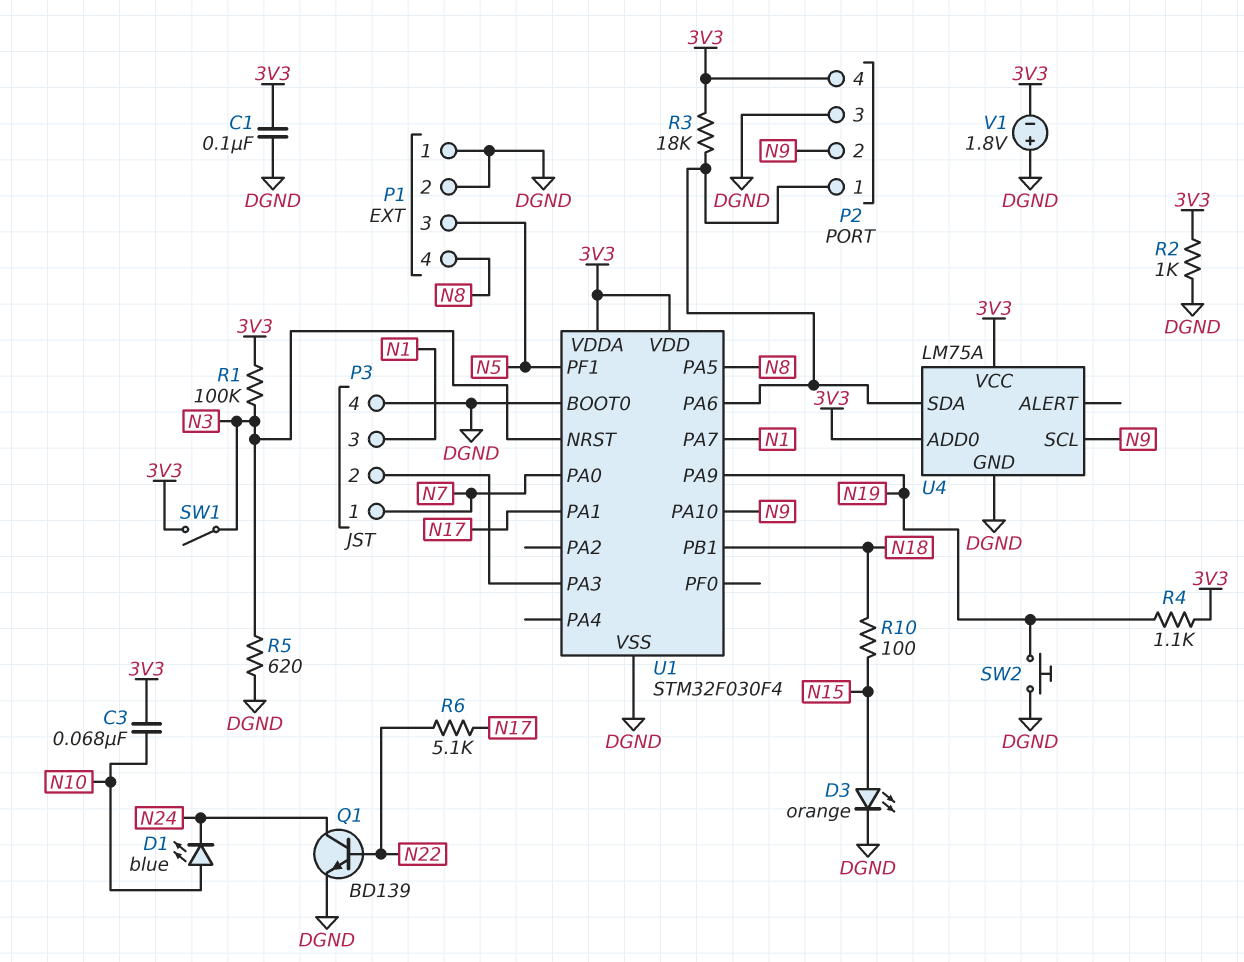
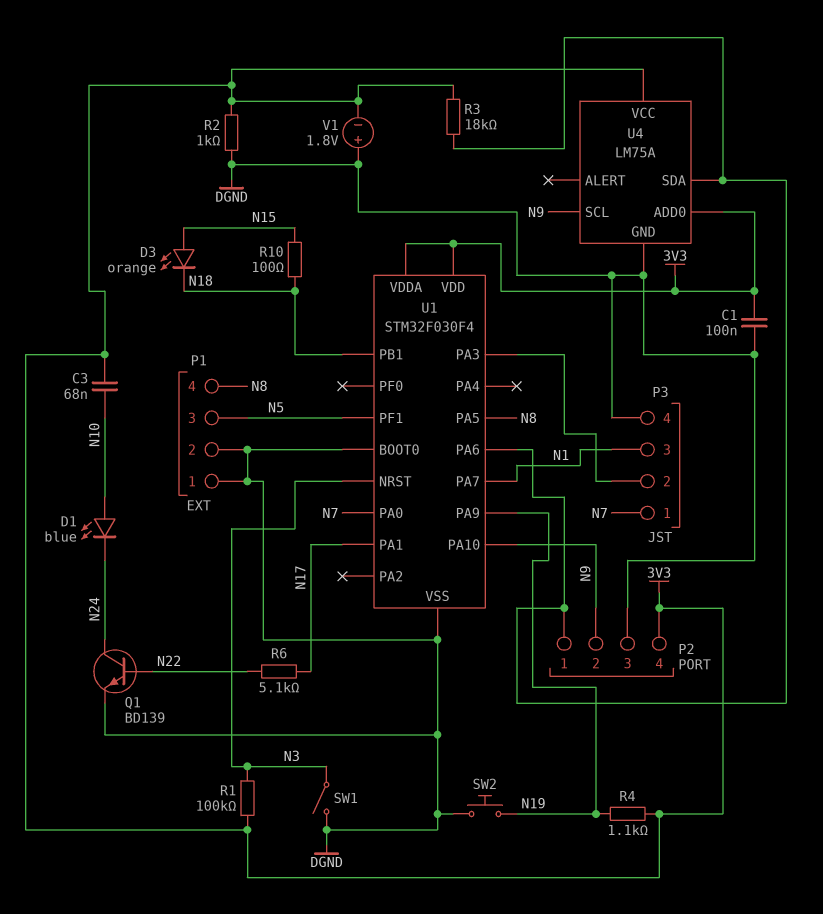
D3: LED orange (A N15, K DGND) -> LED orange (A N15, K N18)
R5: 620 (DGND, N3) -> none
SW1: switch (3V3, N3) -> switch (DGND, N3)

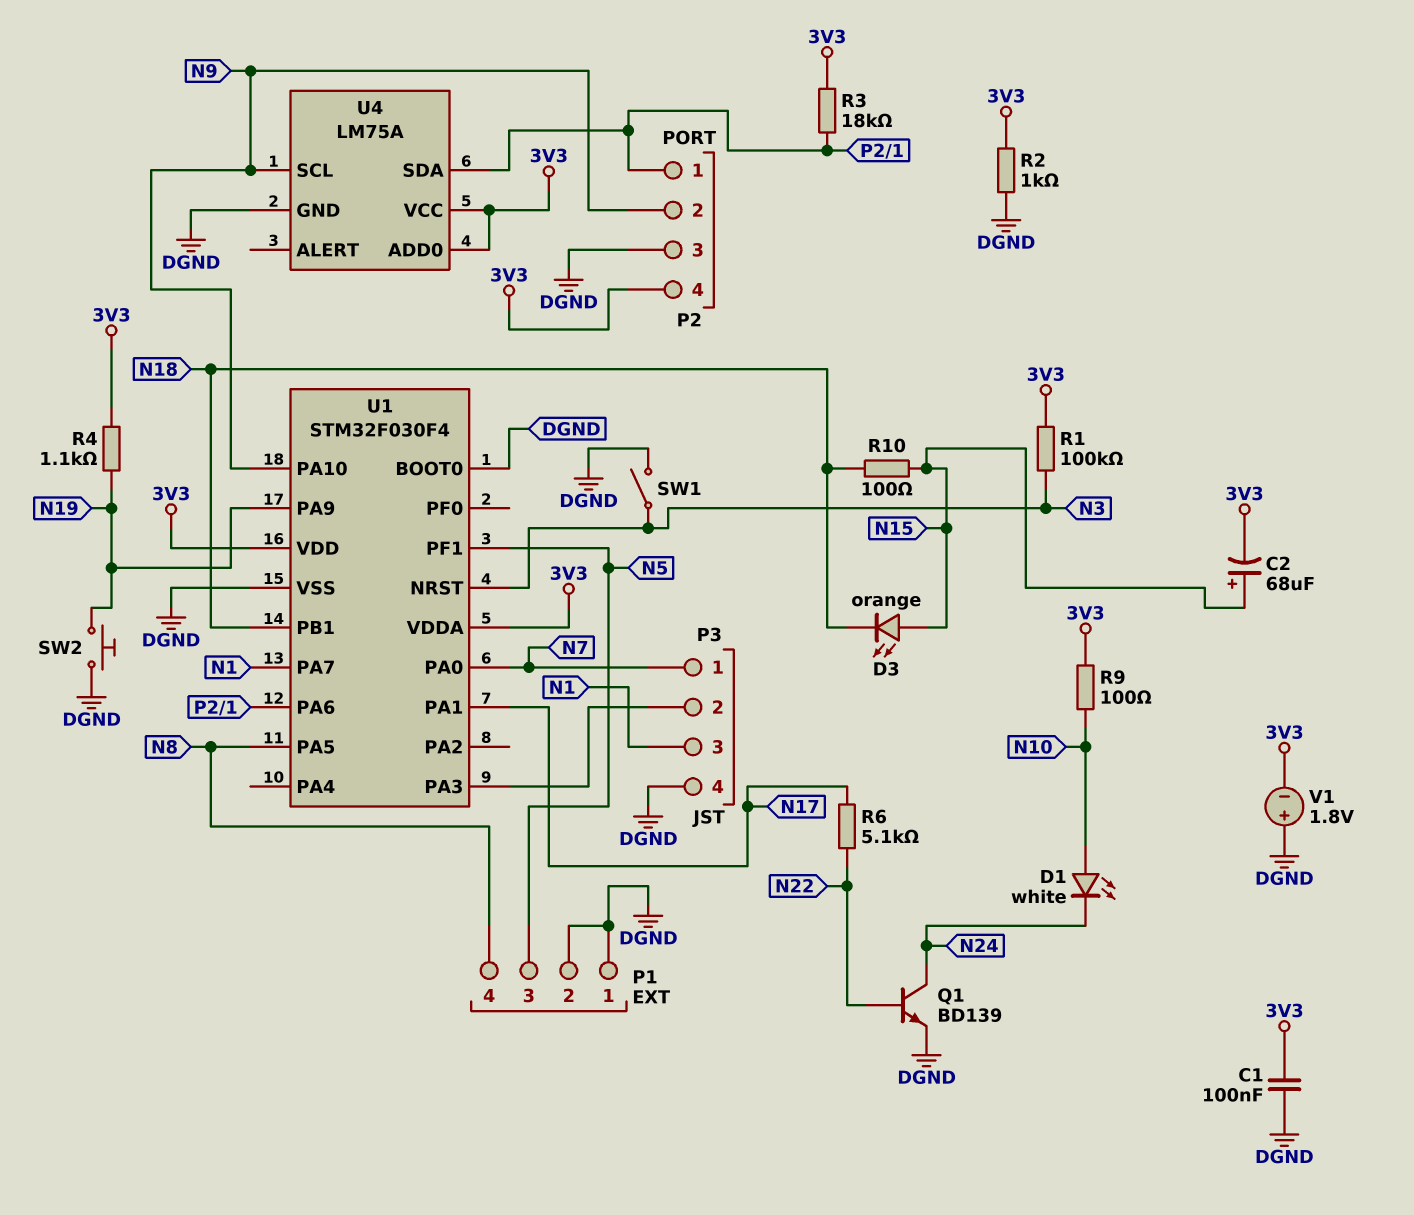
C2: none -> 68uF (plus N15, minus 3V3)
C3: 68nF (3V3, N10) -> none
D1: LED blue (A N10, K N24) -> LED white (A N10, K N24)
R9: none -> 100 (3V3, N10)

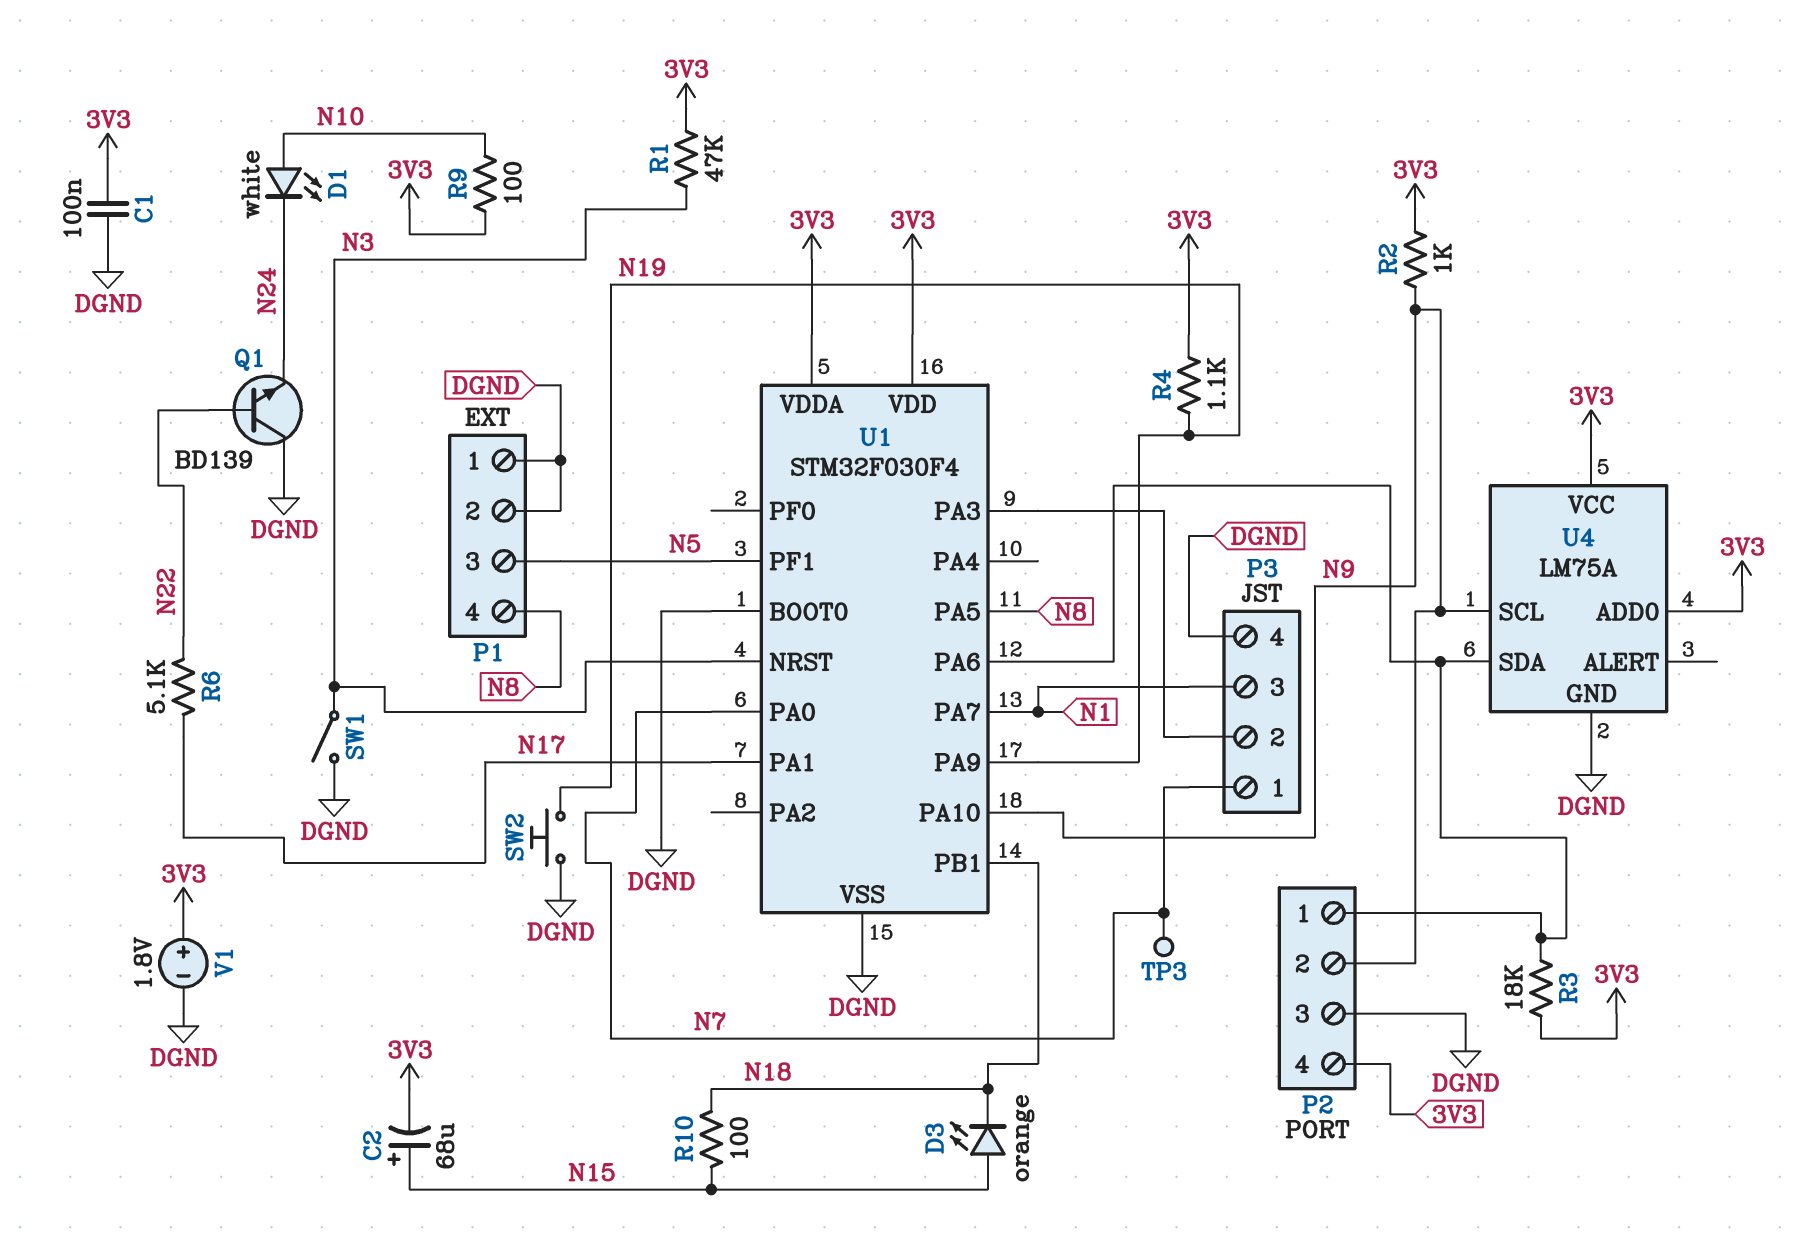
Q1: NPN BD139 (B N22, C N24, E DGND) -> NPN BD139 (B N22, C DGND, E N24)
R1: 100k (3V3, N3) -> 47k (3V3, N3)
R2: 1k (3V3, DGND) -> 1k (3V3, N9)
TP3: none -> test point (N7)
V1: 1.8V (plus DGND, minus 3V3) -> 1.8V (plus 3V3, minus DGND)

